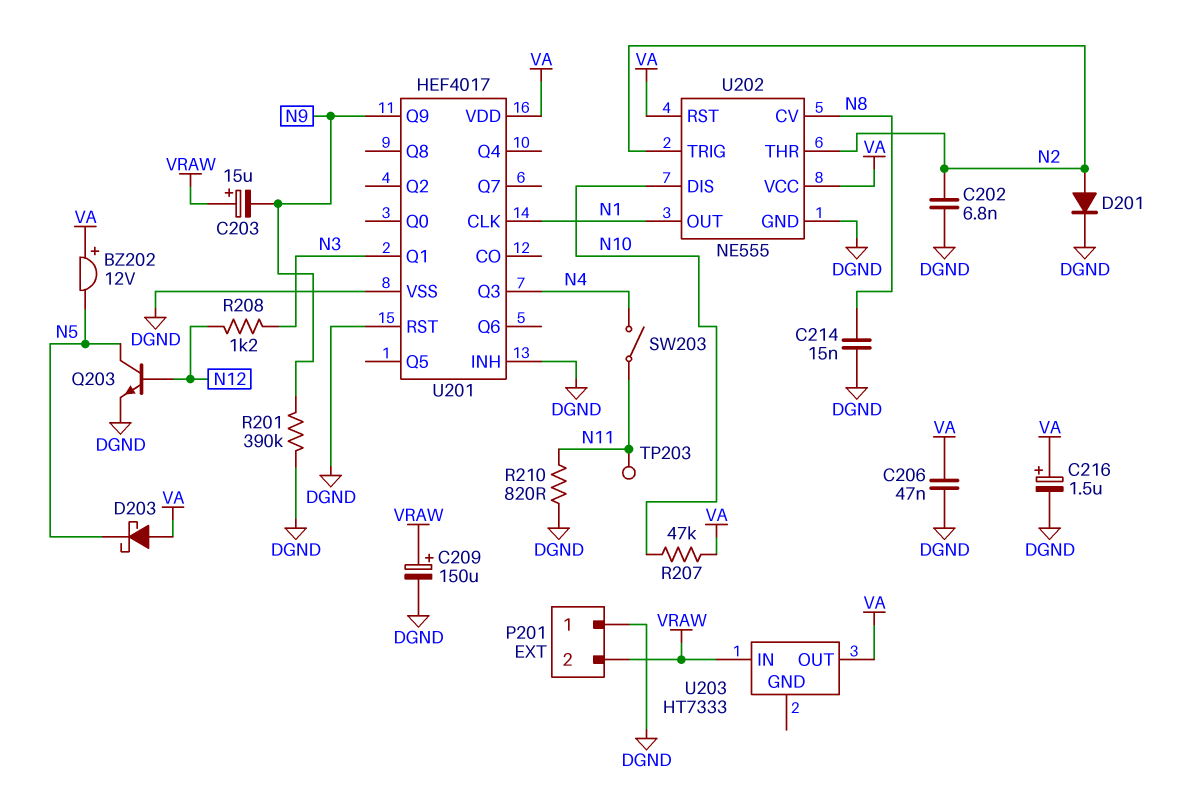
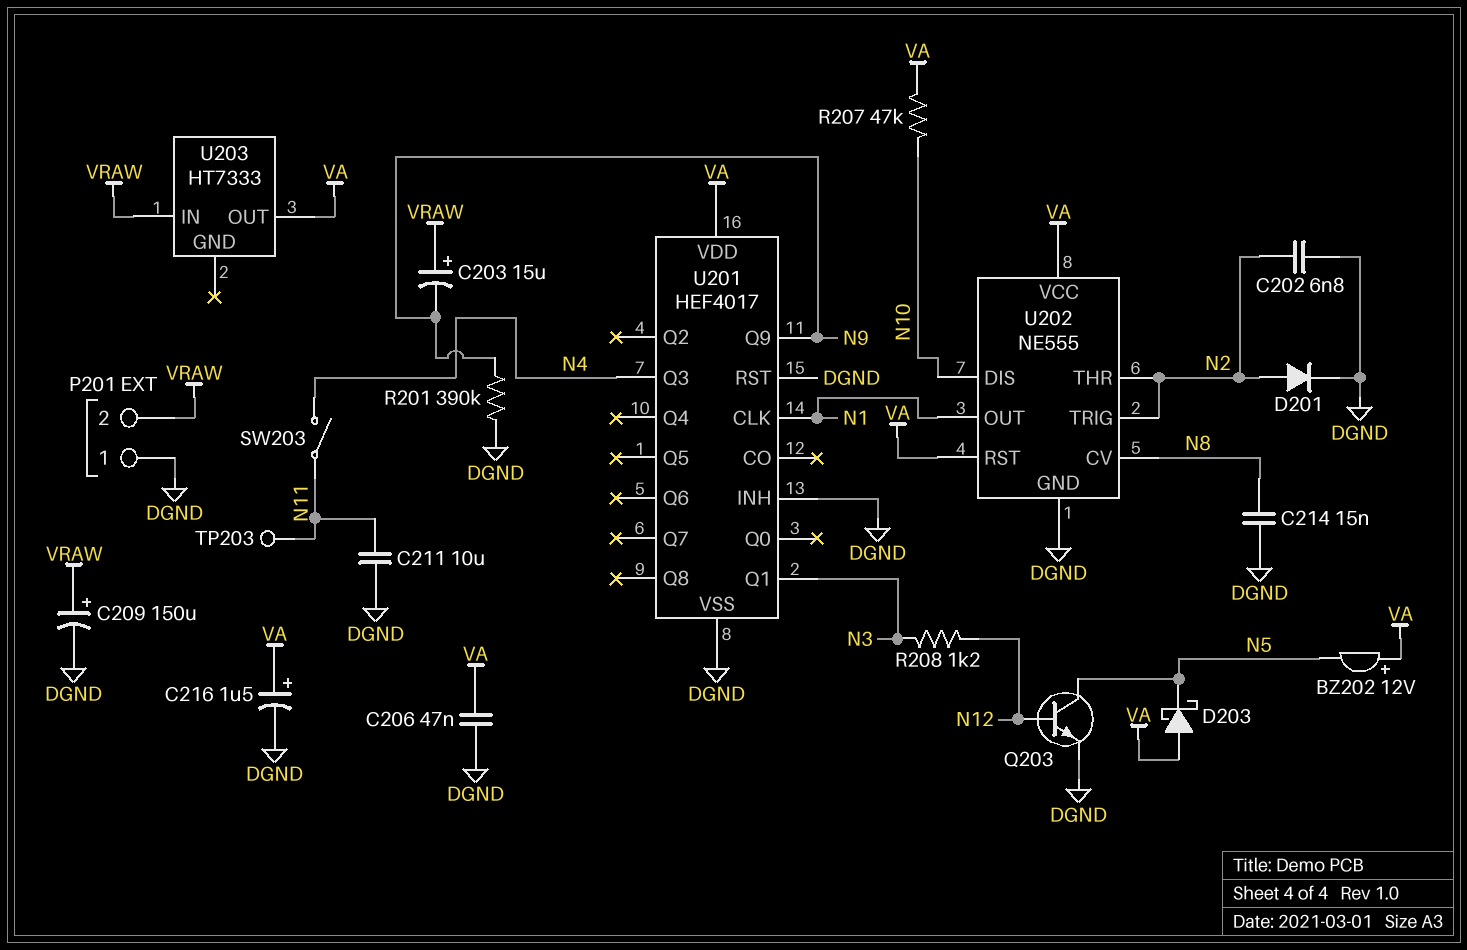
C211: none -> 10uF (DGND, N11)
R210: 820 (DGND, N11) -> none

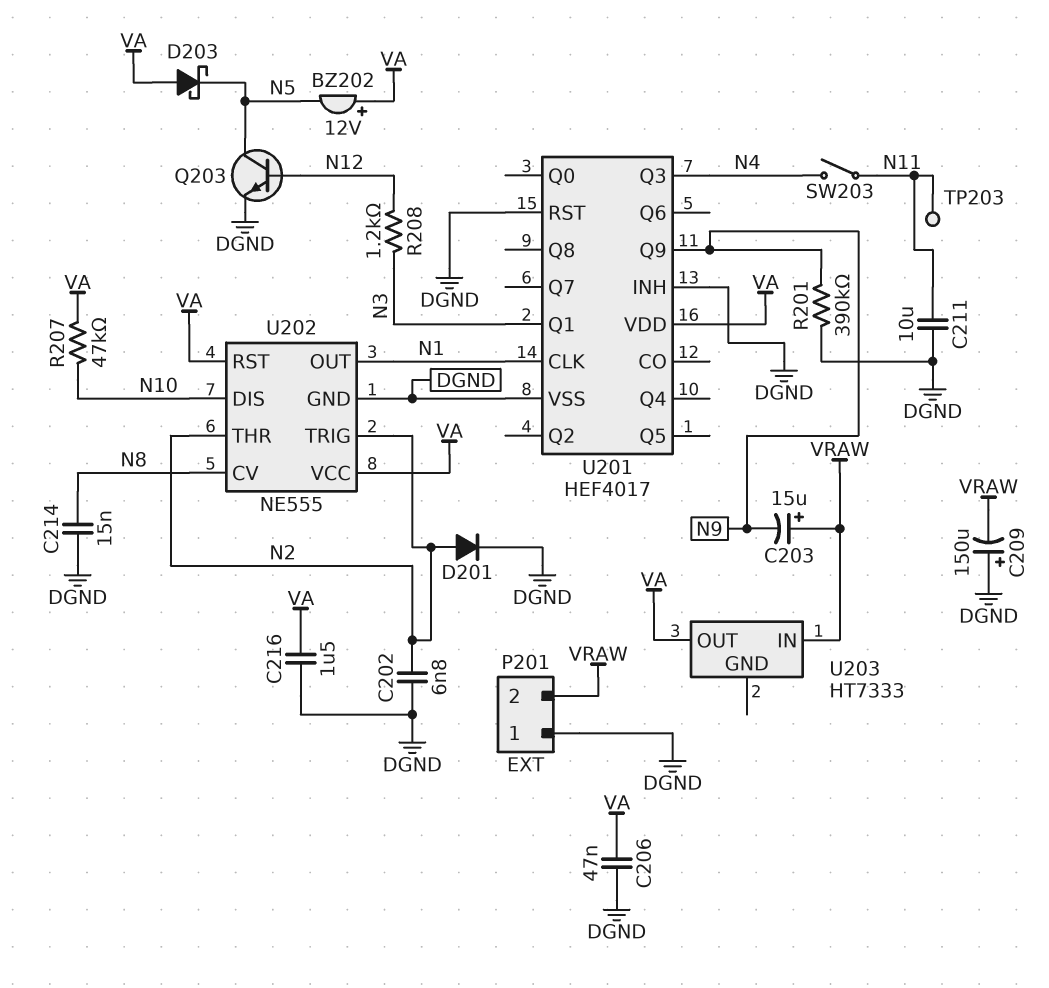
C209: 150uF (plus VRAW, minus DGND) -> 150uF (plus DGND, minus VRAW)
C216: 1.5uF (plus VA, minus DGND) -> 1.5uF (DGND, VA)

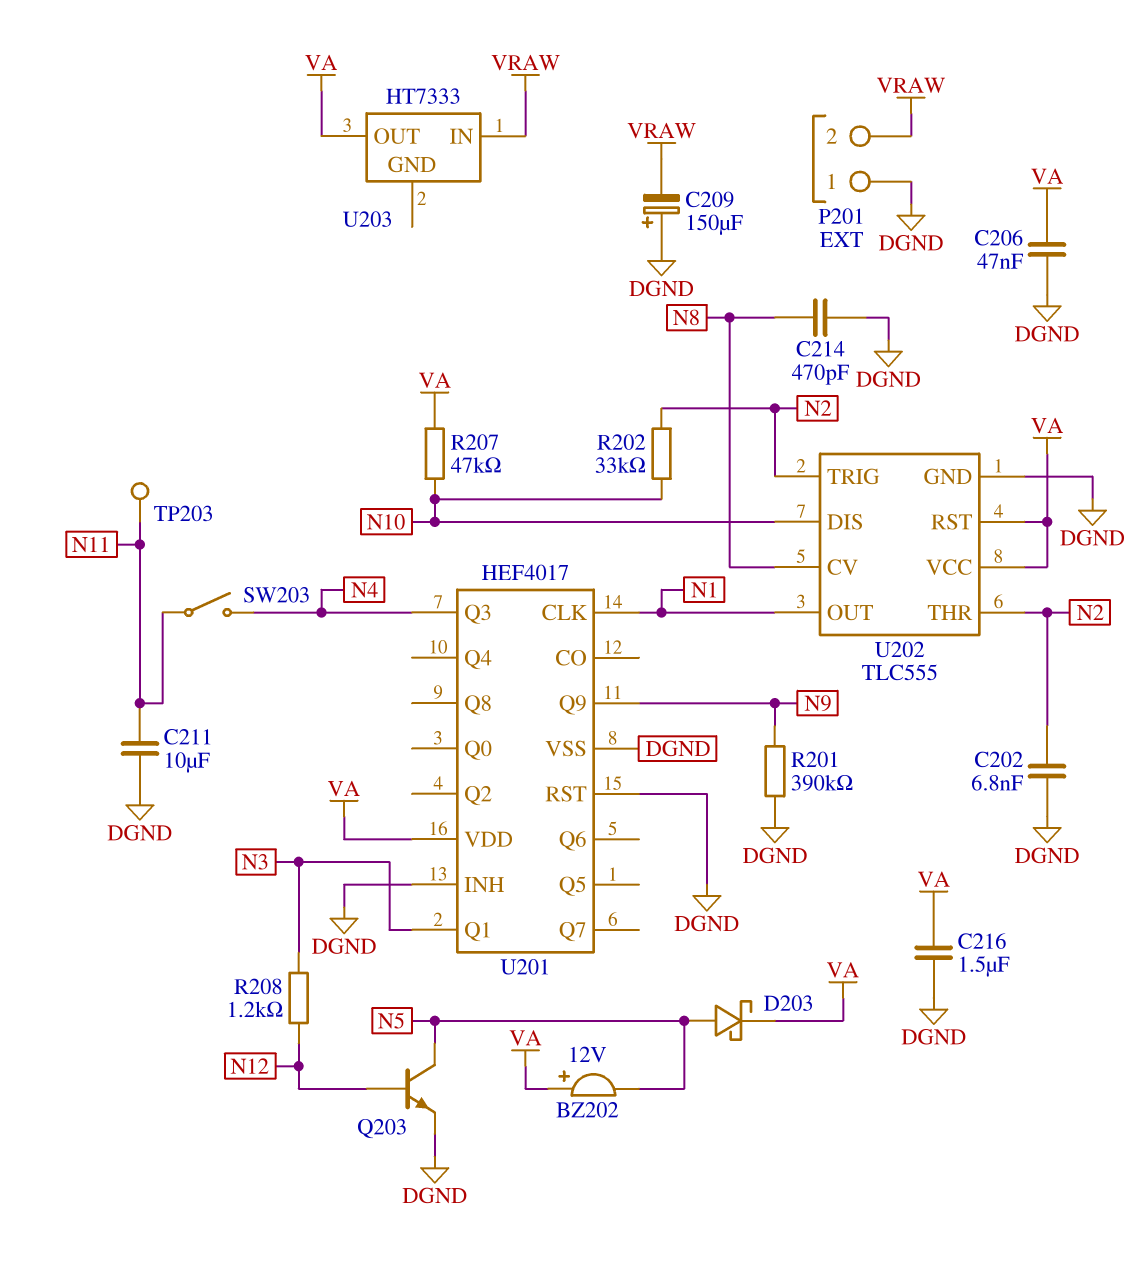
C203: 15uF (plus VRAW, minus N9) -> none
C214: 15nF (DGND, N8) -> 470pF (DGND, N8)
D201: diode (A N2, K DGND) -> none
D203: schottky (A VA, K N5) -> schottky (A N5, K VA)
R202: none -> 33k (N2, N10)
U202: NE555 -> TLC555

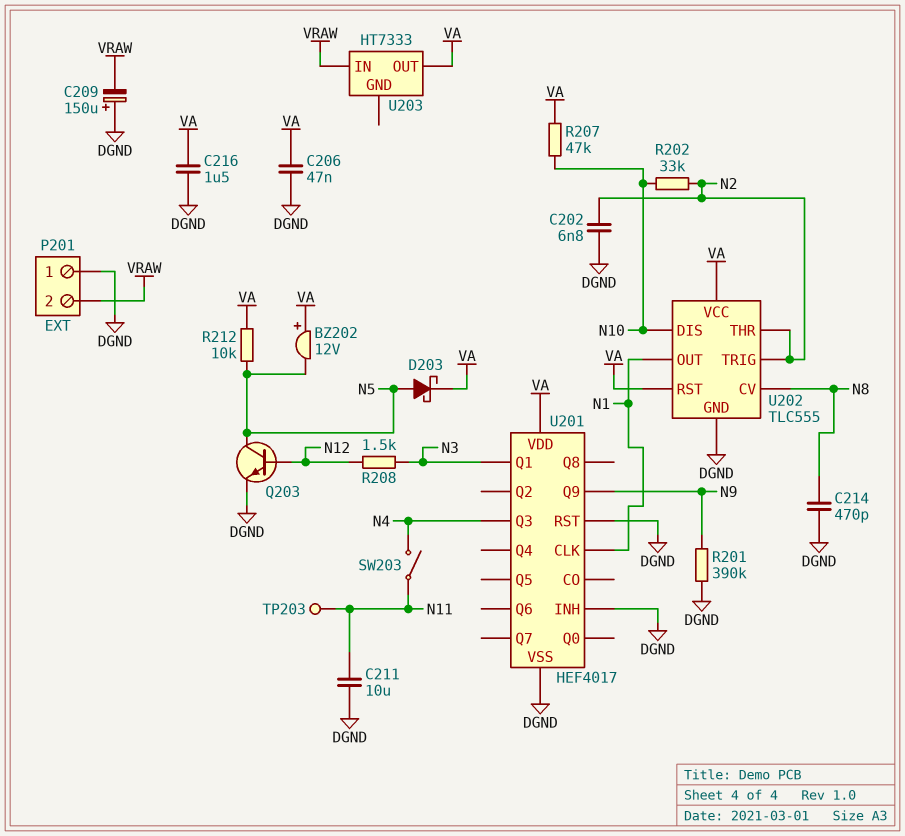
R208: 1.2k (N3, N12) -> 1.5k (N3, N12)
R212: none -> 10k (N5, VA)

